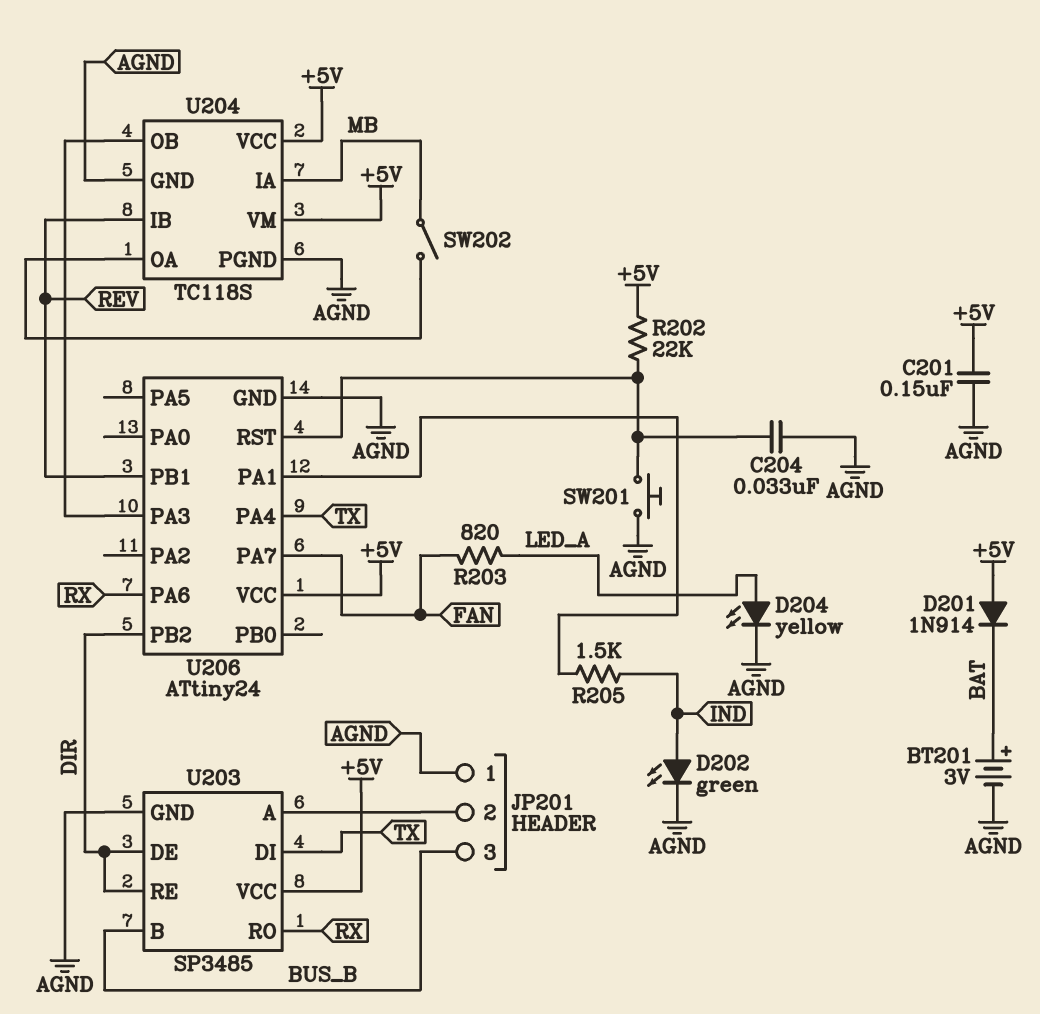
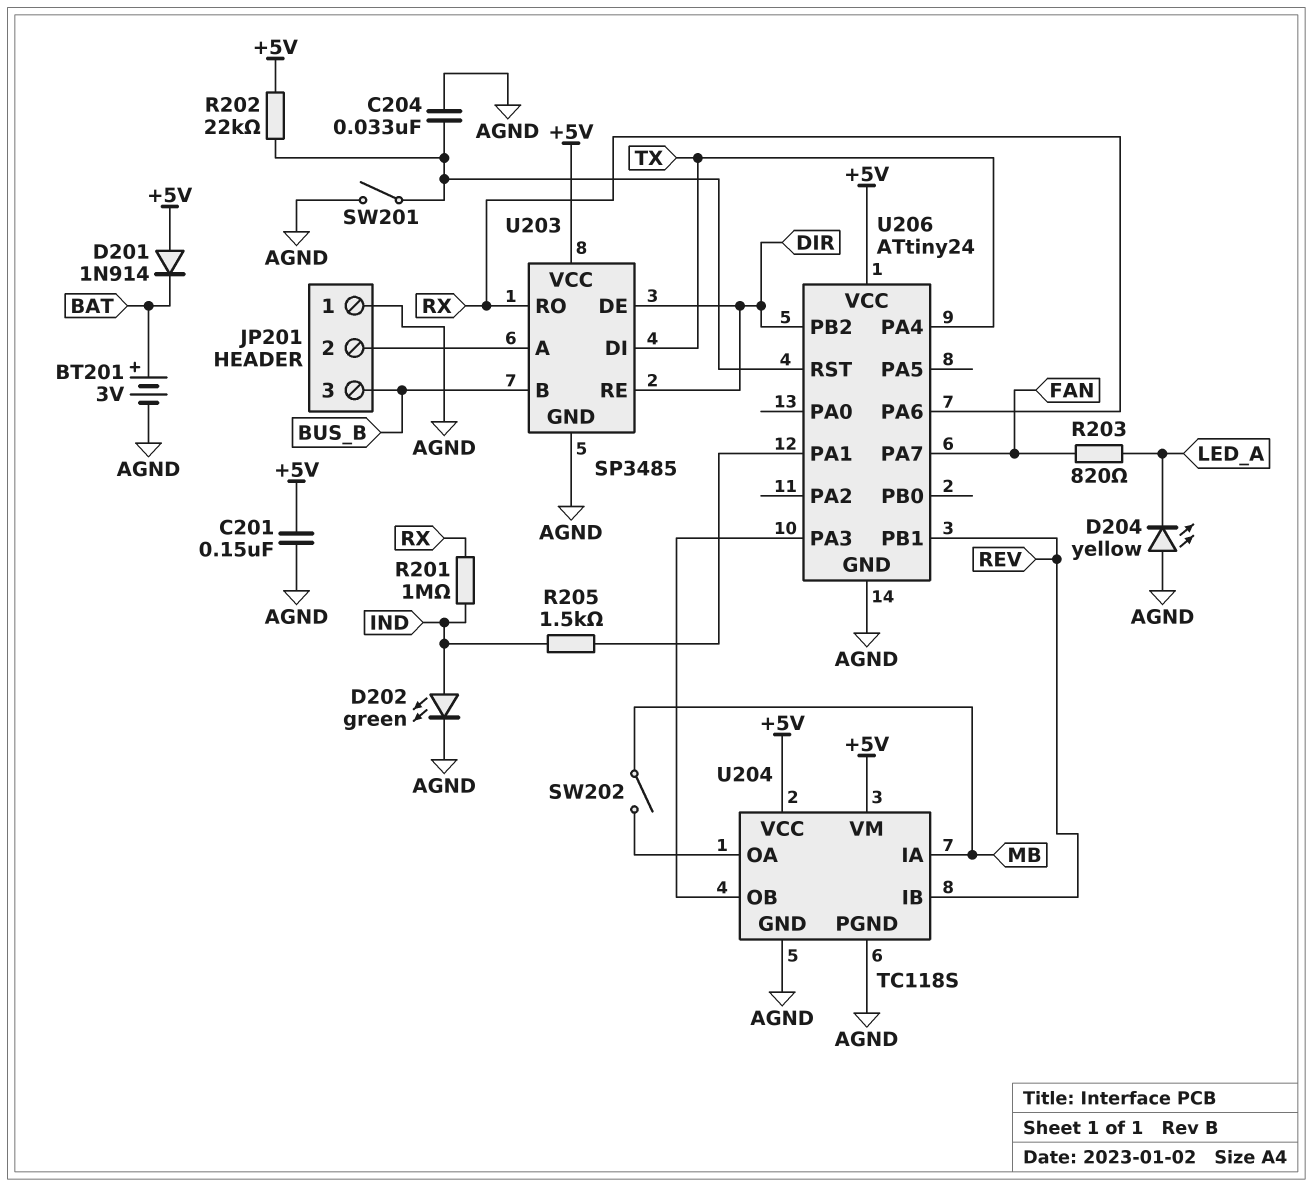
D204: LED yellow (A LED_A, K AGND) -> LED yellow (A AGND, K LED_A)
R201: none -> 1M (IND, RX)
SW201: button (AGND, U206/RST) -> switch (AGND, U206/RST)

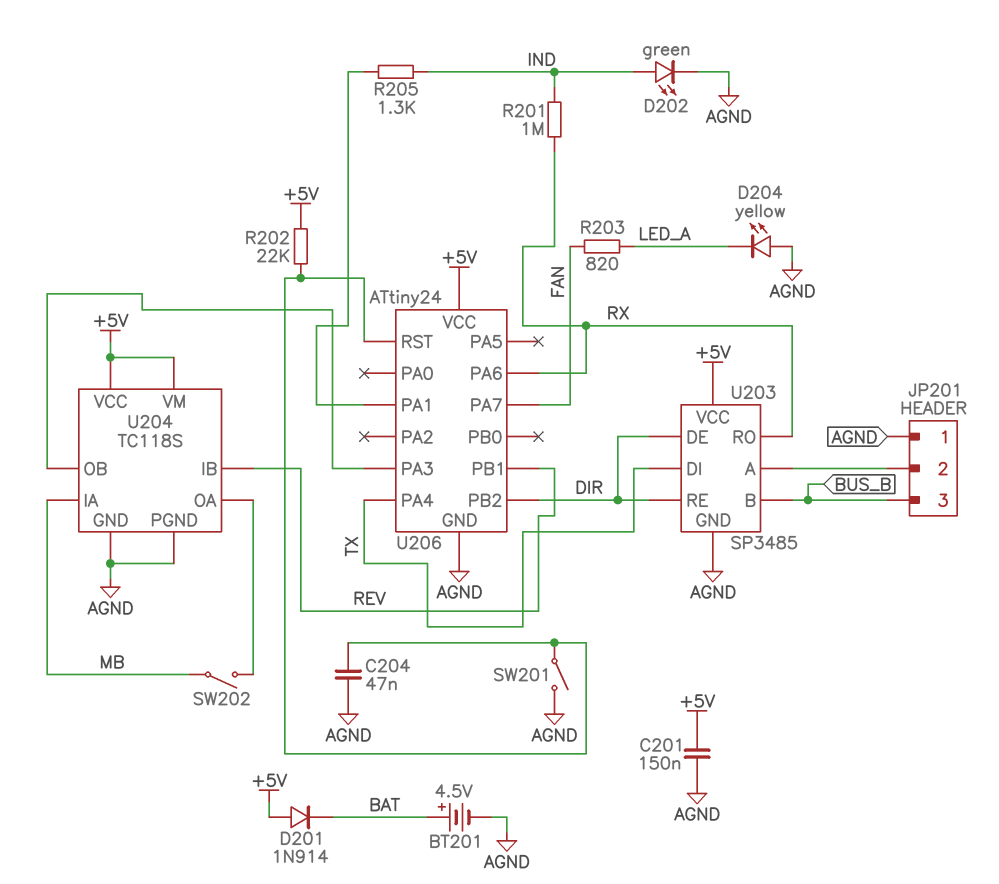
BT201: 3V (plus BAT, minus AGND) -> 4.5V (plus BAT, minus AGND)
C204: 33nF (AGND, U206/RST) -> 47nF (AGND, U206/RST)
R205: 1.5k (IND, U206/PA1) -> 1.3k (IND, U206/PA1)

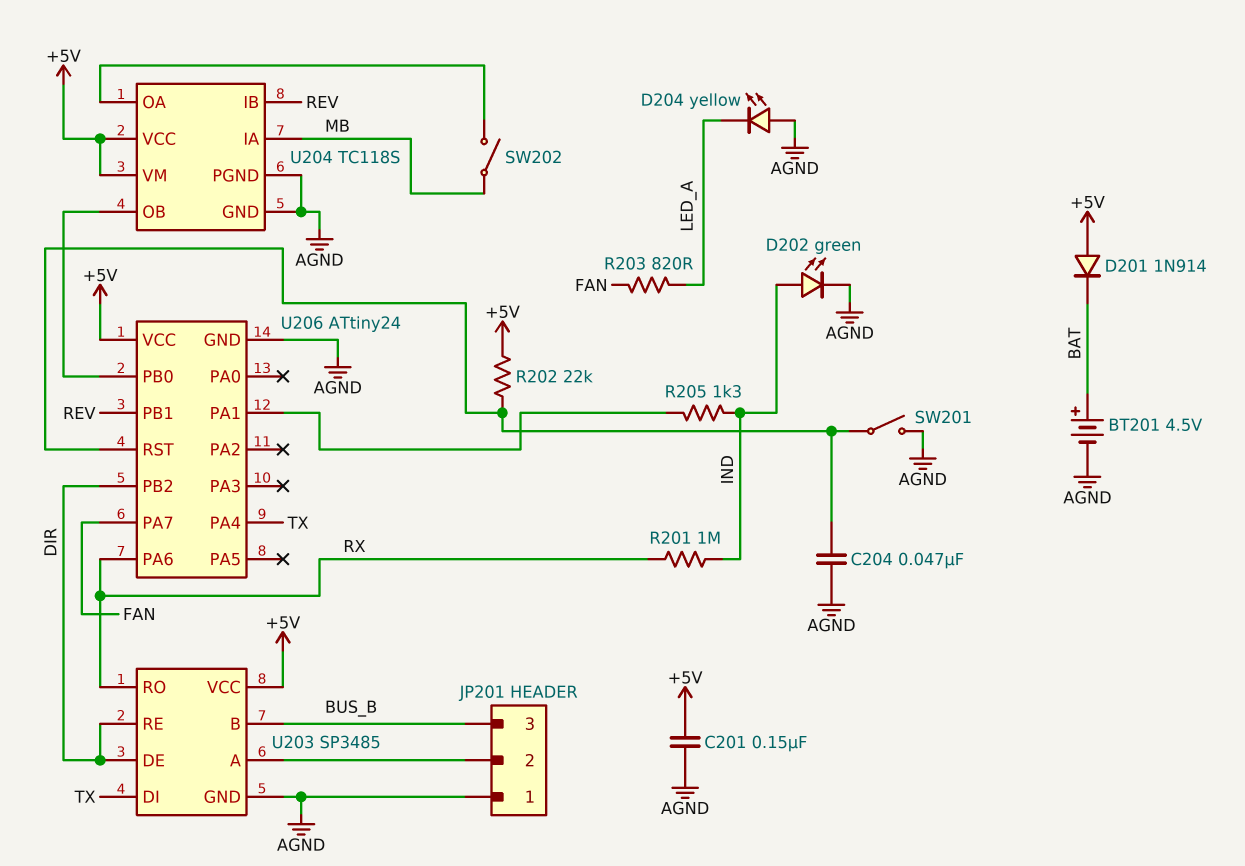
U206 pin PA3: U204/OB -> none
U206 pin PB0: none -> U204/OB

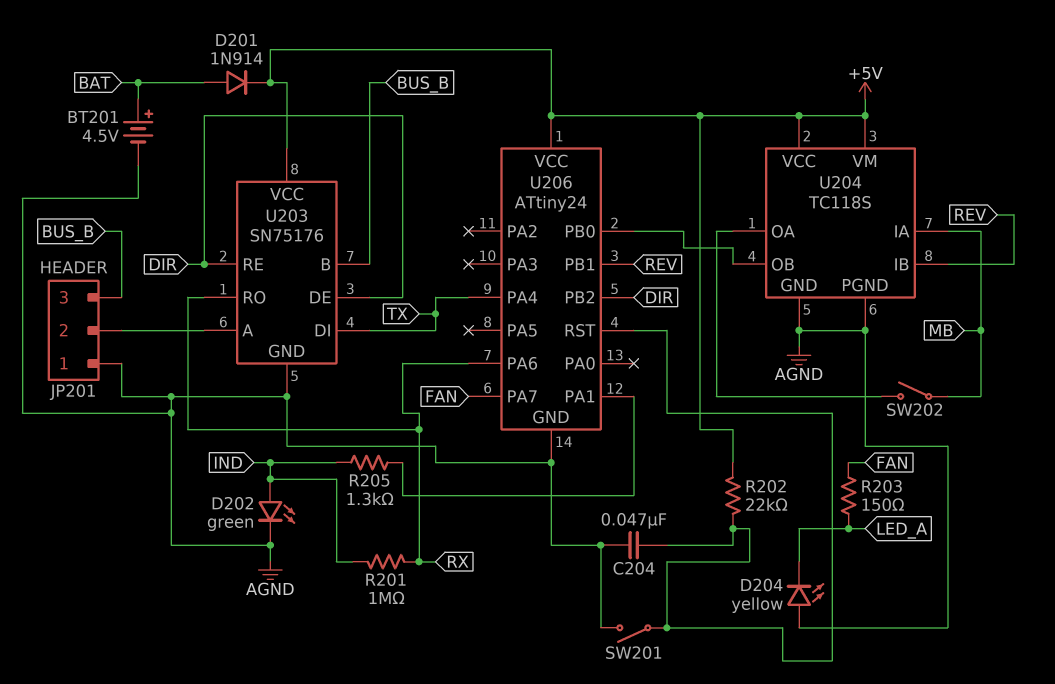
C201: 150nF (+5V, AGND) -> none
D201: diode 1N914 (A +5V, K BAT) -> diode 1N914 (A BAT, K +5V)
R203: 820 (FAN, LED_A) -> 150 (FAN, LED_A)
U203: SP3485 -> SN75176

